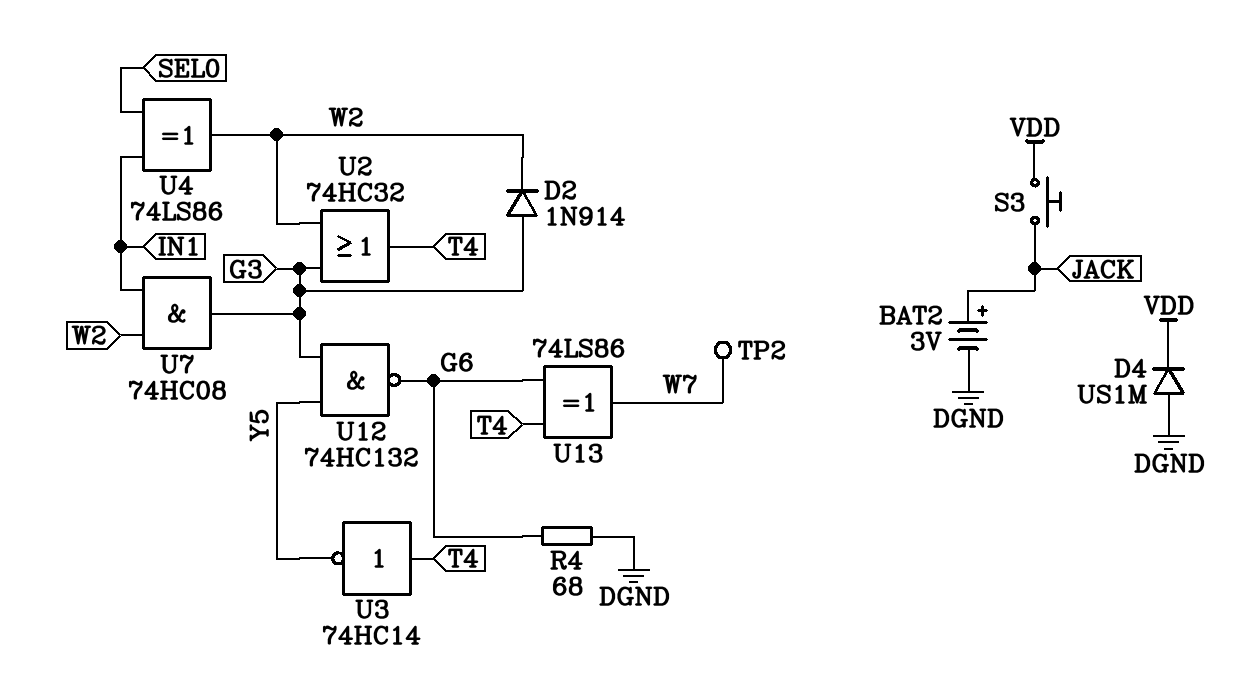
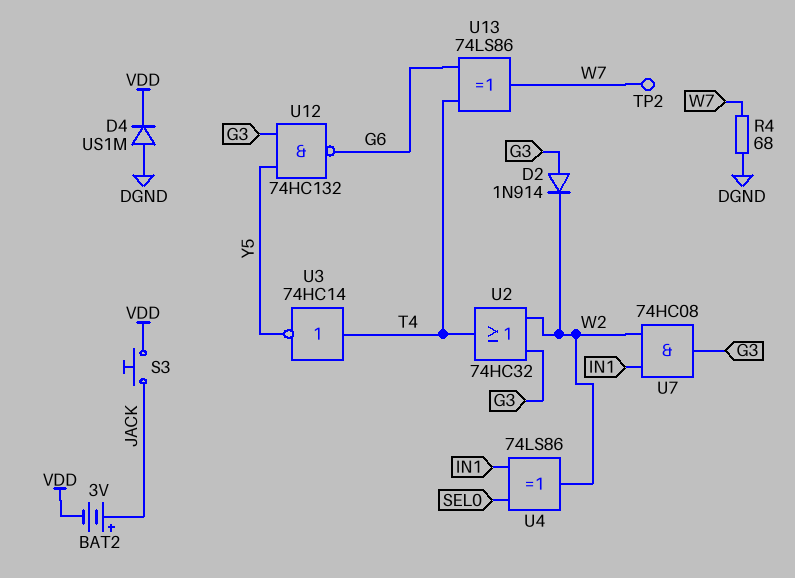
BAT2: 3V (plus JACK, minus DGND) -> 3V (plus JACK, minus VDD)
R4: 68 (DGND, G6) -> 68 (DGND, W7)

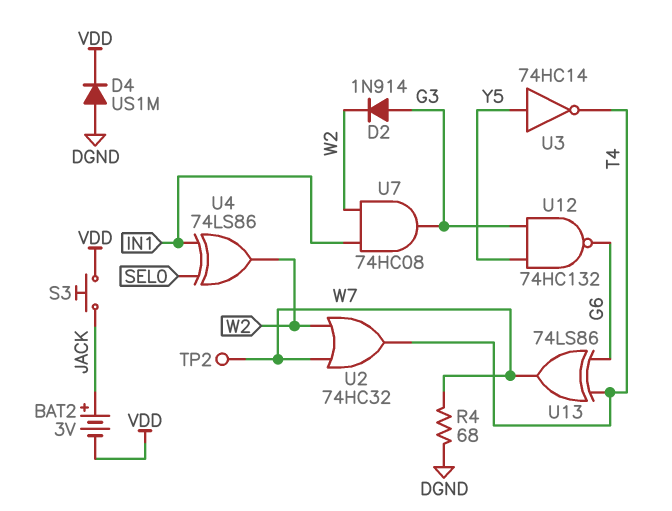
U2: OR 74HC32 (in G3, in W2, out T4) -> OR 74HC32 (in W2, in W7, out T4)
U3: NOT 74HC14 (in T4, out Y5) -> NOT 74HC14 (in Y5, out T4)

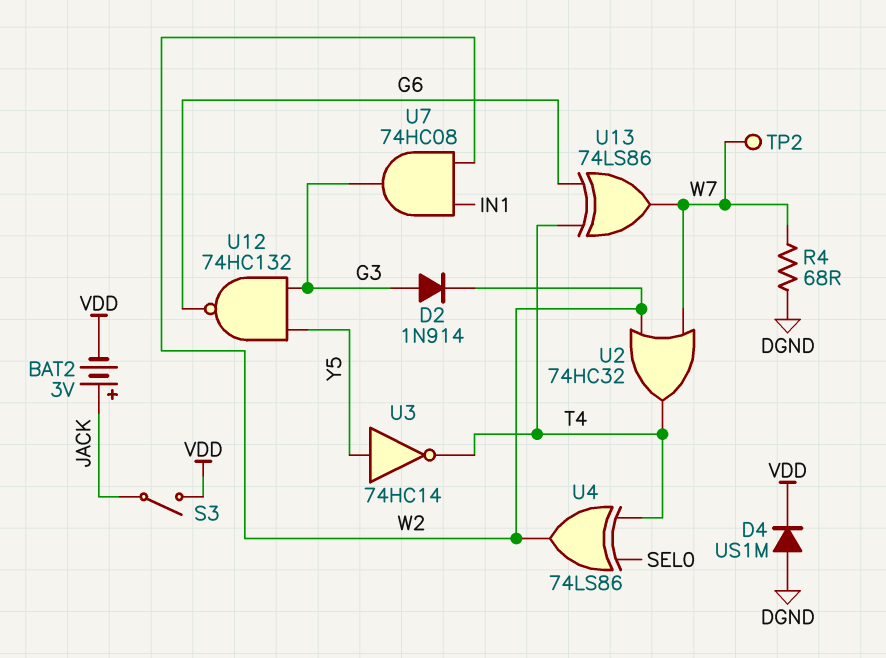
S3: button (JACK, VDD) -> switch (JACK, VDD)
U4: XOR 74LS86 (in IN1, in SEL0, out W2) -> XOR 74LS86 (in SEL0, in T4, out W2)

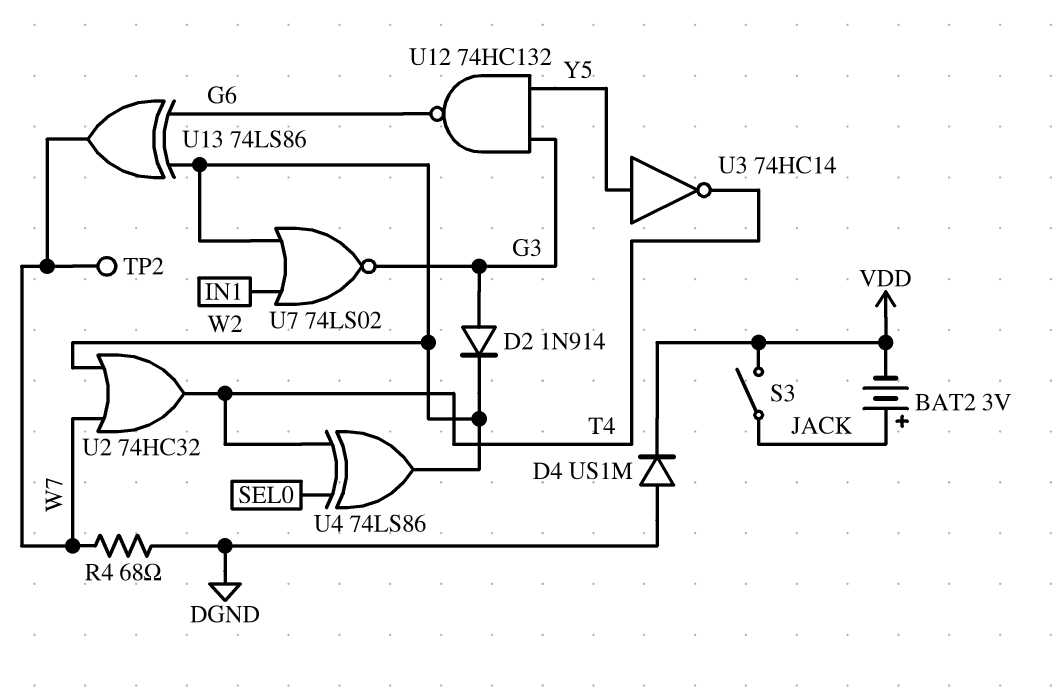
U7: AND 74HC08 (in IN1, in W2, out G3) -> NOR 74LS02 (in IN1, in W2, out G3)
U13: XOR 74LS86 (in G6, in T4, out W7) -> XOR 74LS86 (in G6, in W2, out W7)

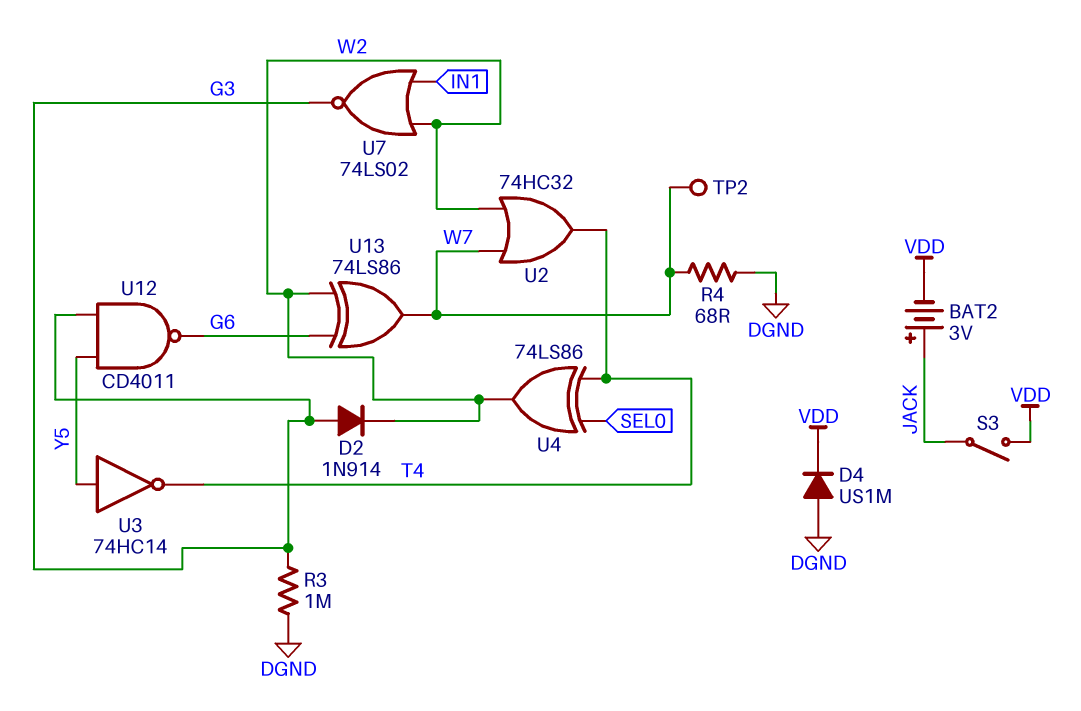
R3: none -> 1M (DGND, G3)
U12: NAND 74HC132 (in G3, in Y5, out G6) -> NAND CD4011 (in G3, in Y5, out G6)

